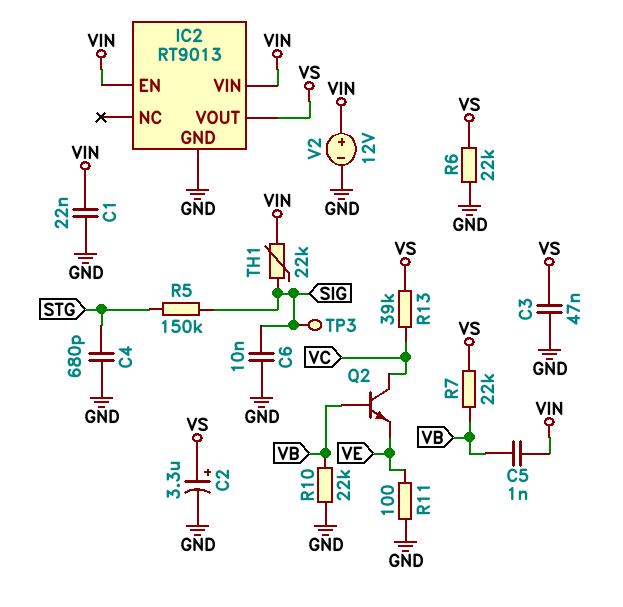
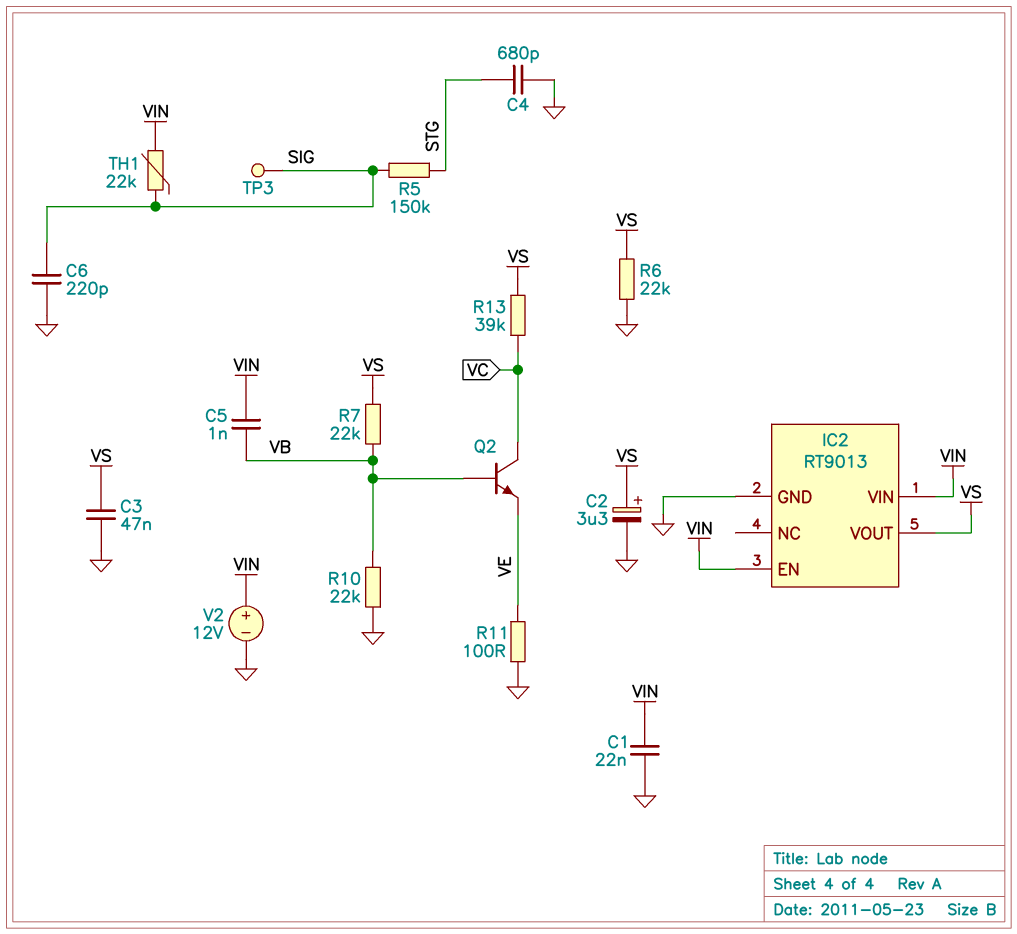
C6: 10nF (GND, SIG) -> 220pF (GND, SIG)

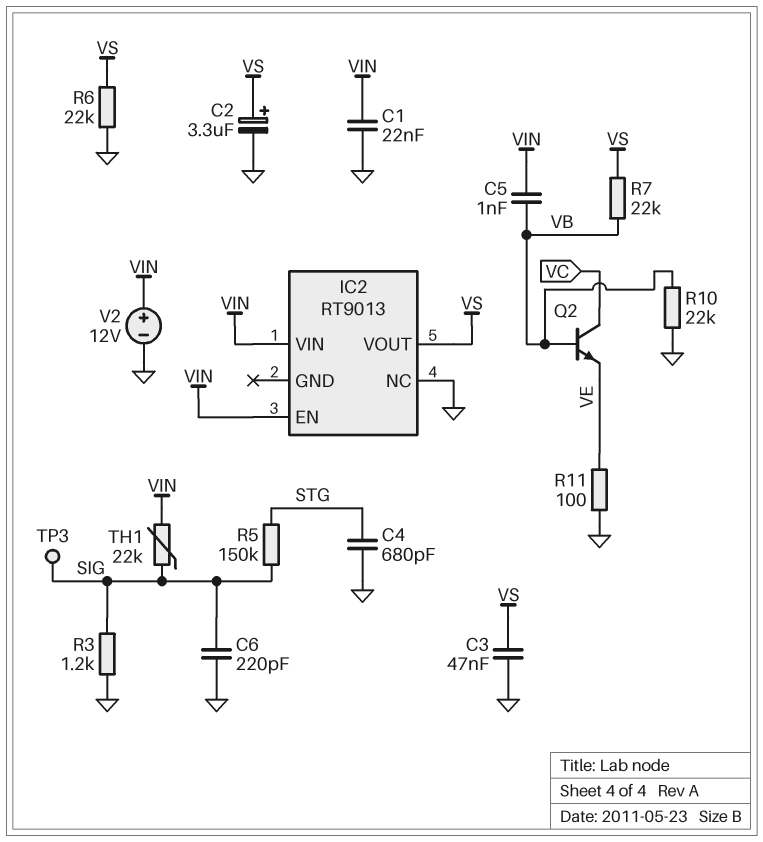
IC2 pin GND: GND -> none
IC2 pin NC: none -> GND
R3: none -> 1.2k (GND, SIG)
R13: 39k (VC, VS) -> none

